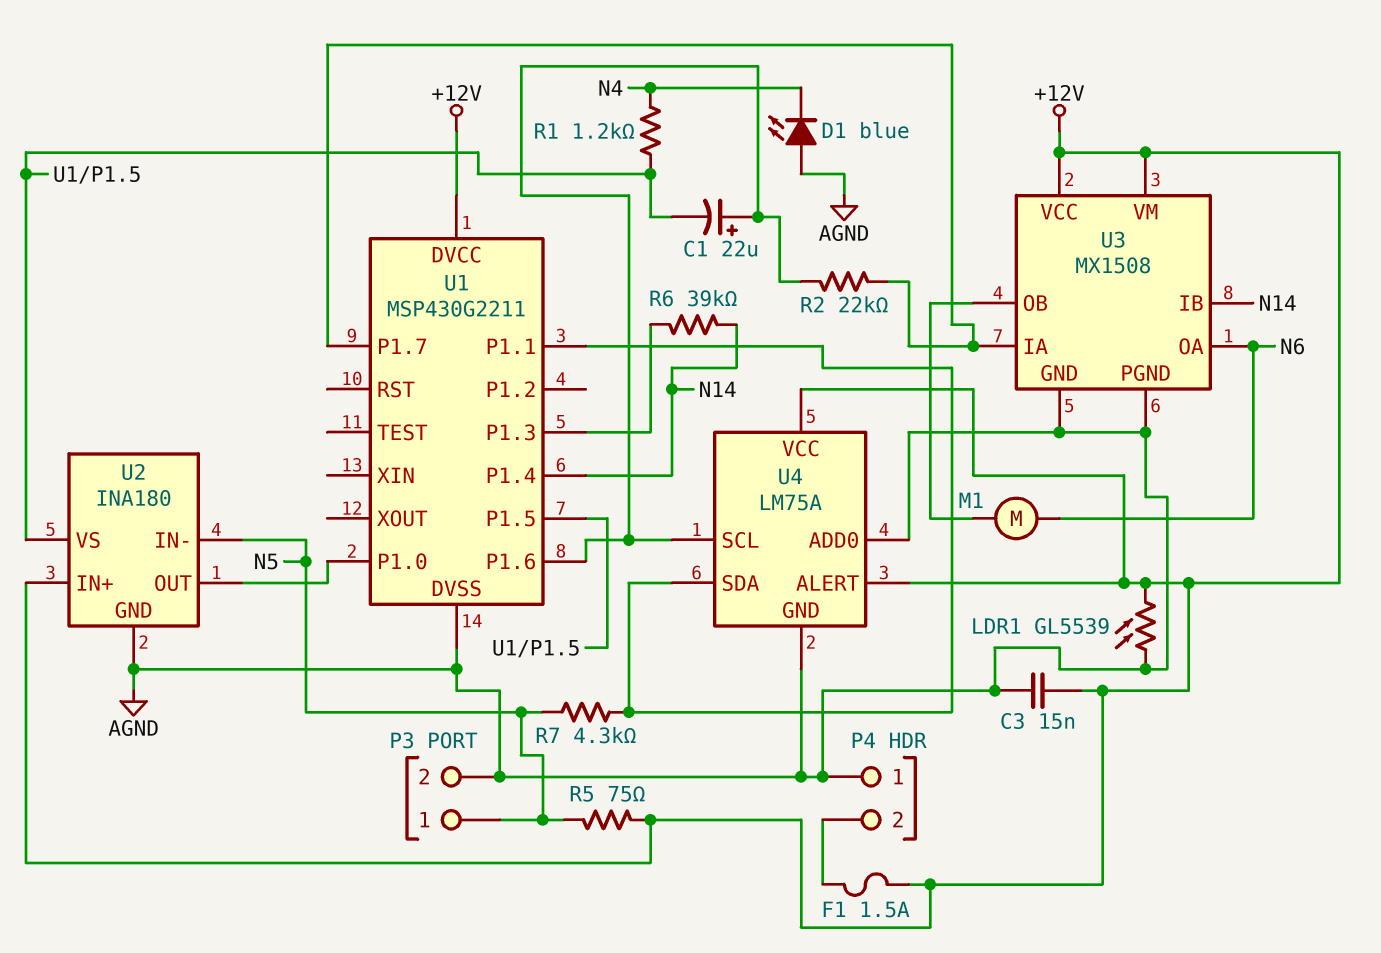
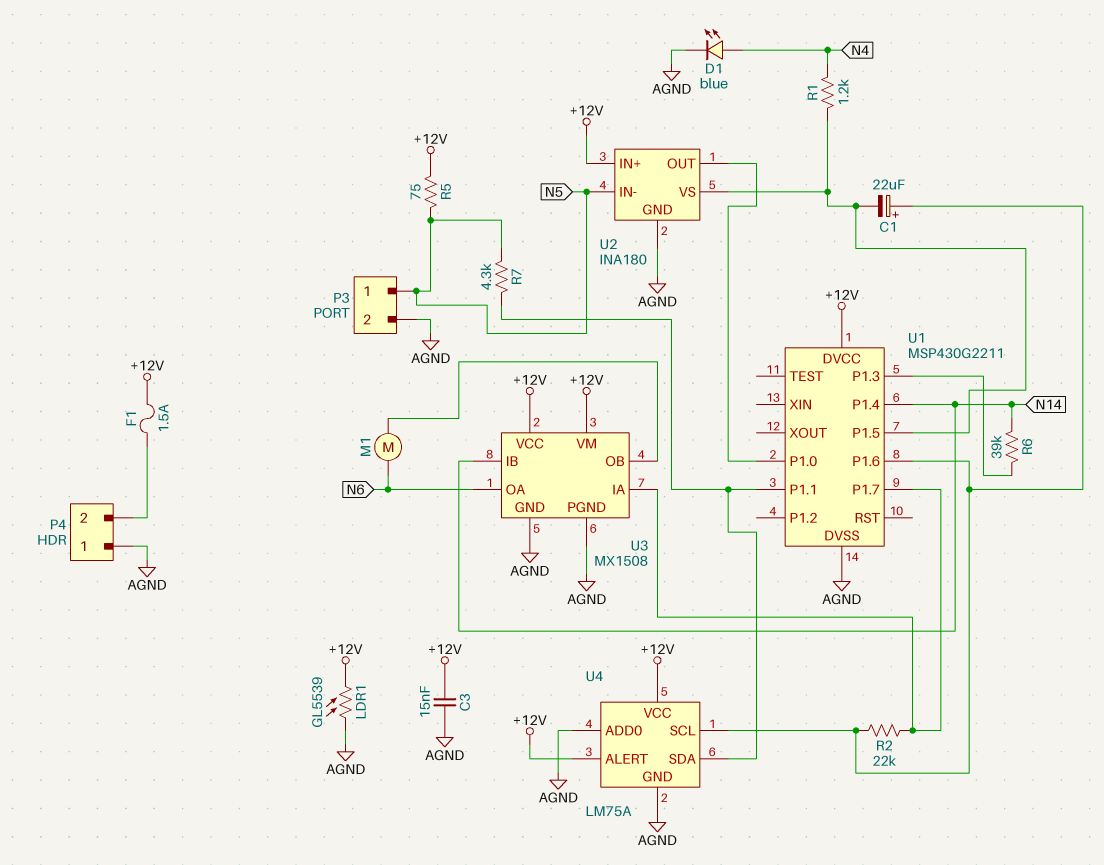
D1: LED blue (A AGND, K N4) -> LED blue (A N4, K AGND)

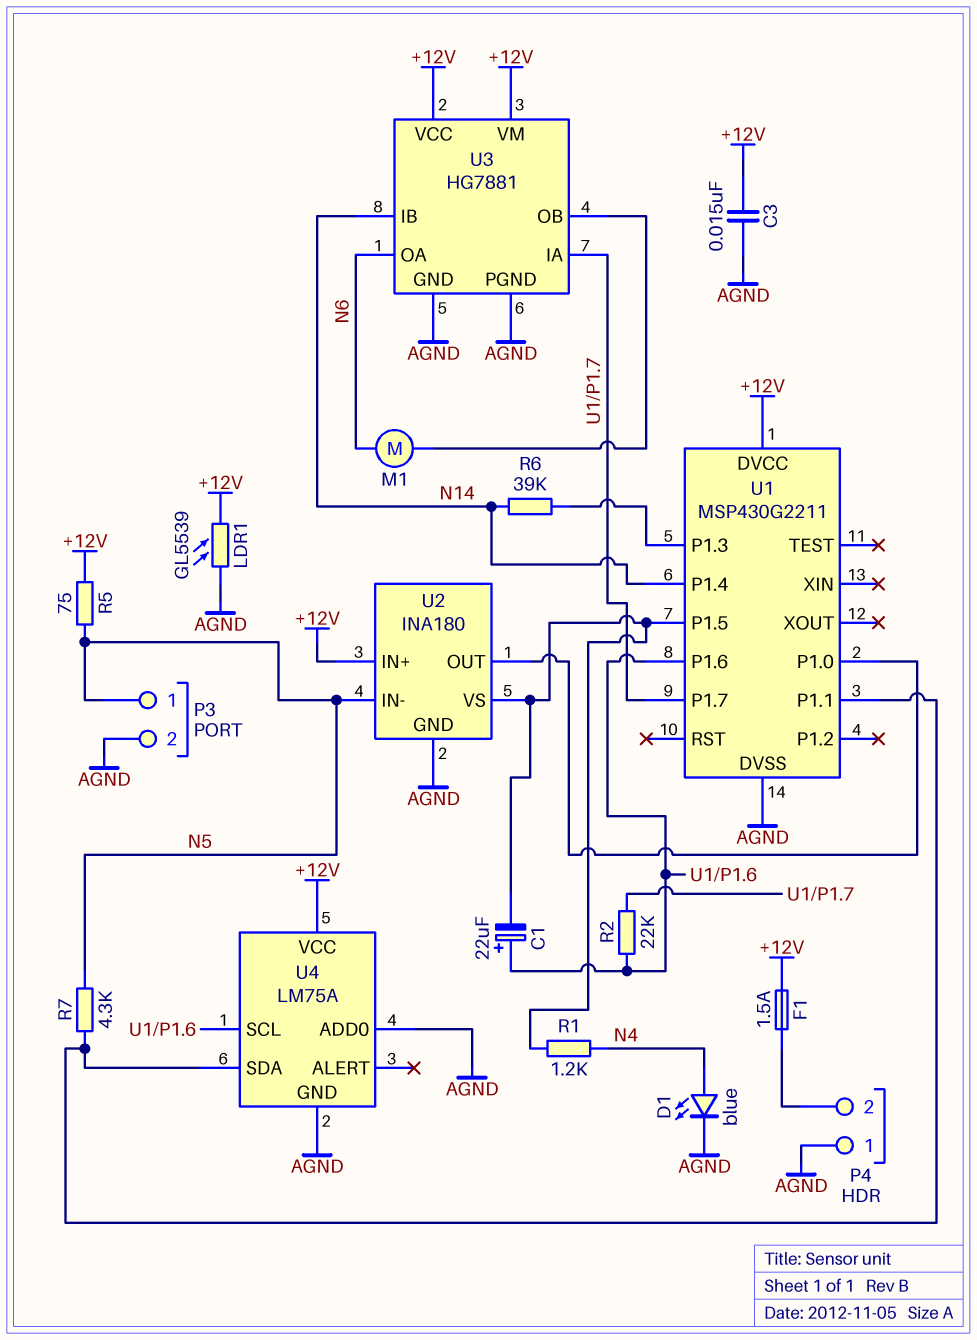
U3: MX1508 -> HG7881
U4 pin ALERT: +12V -> none

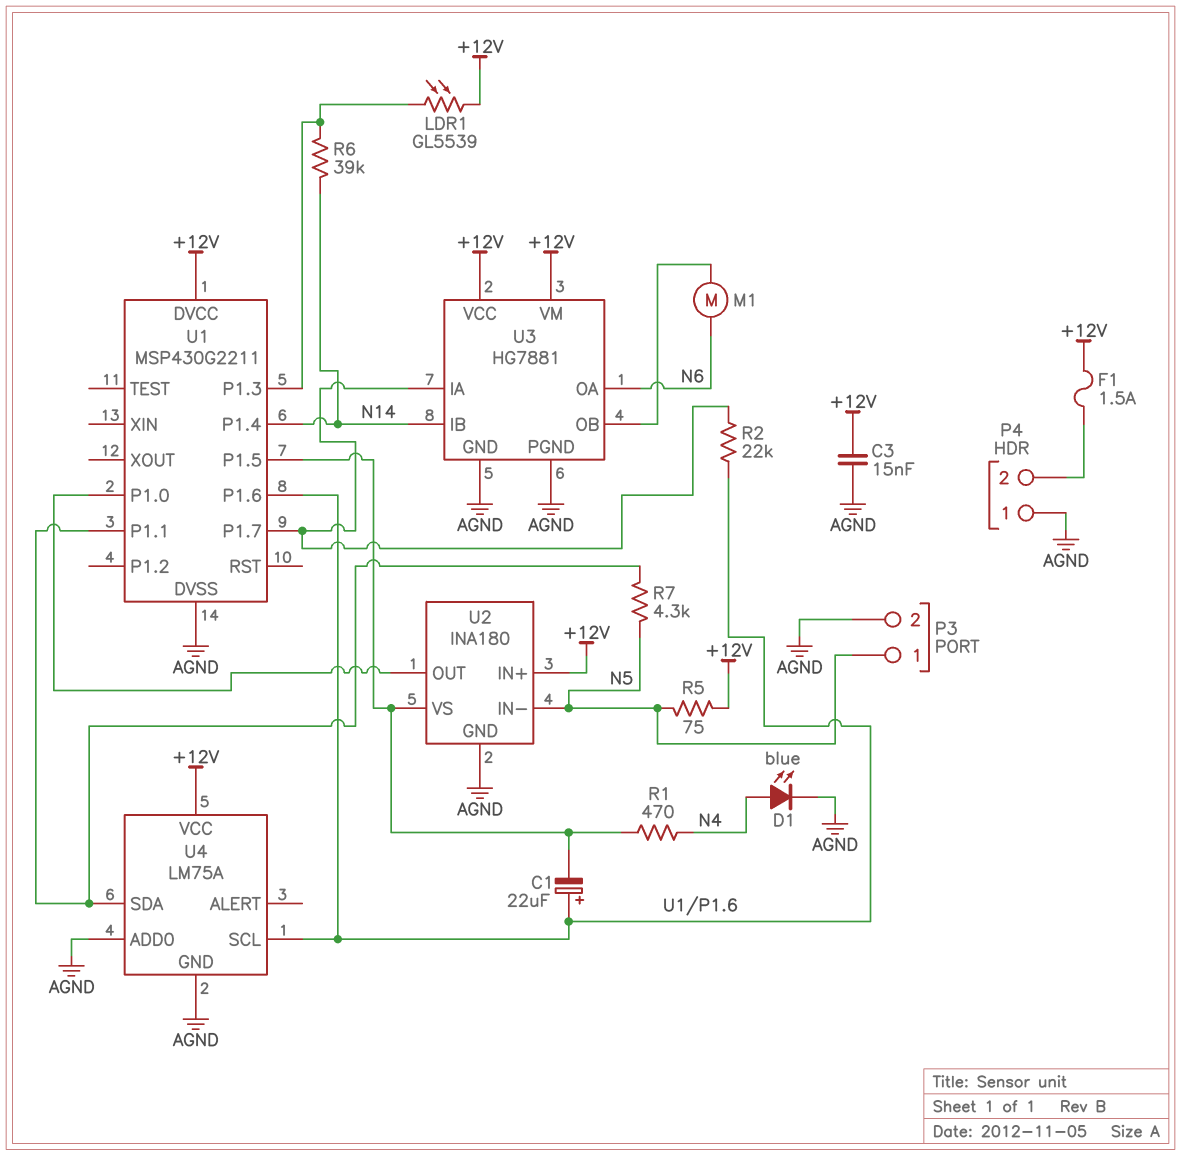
LDR1: GL5539 (+12V, AGND) -> GL5539 (+12V, U1/P1.3)
R1: 1.2k (N4, U1/P1.5) -> 470 (N4, U1/P1.5)

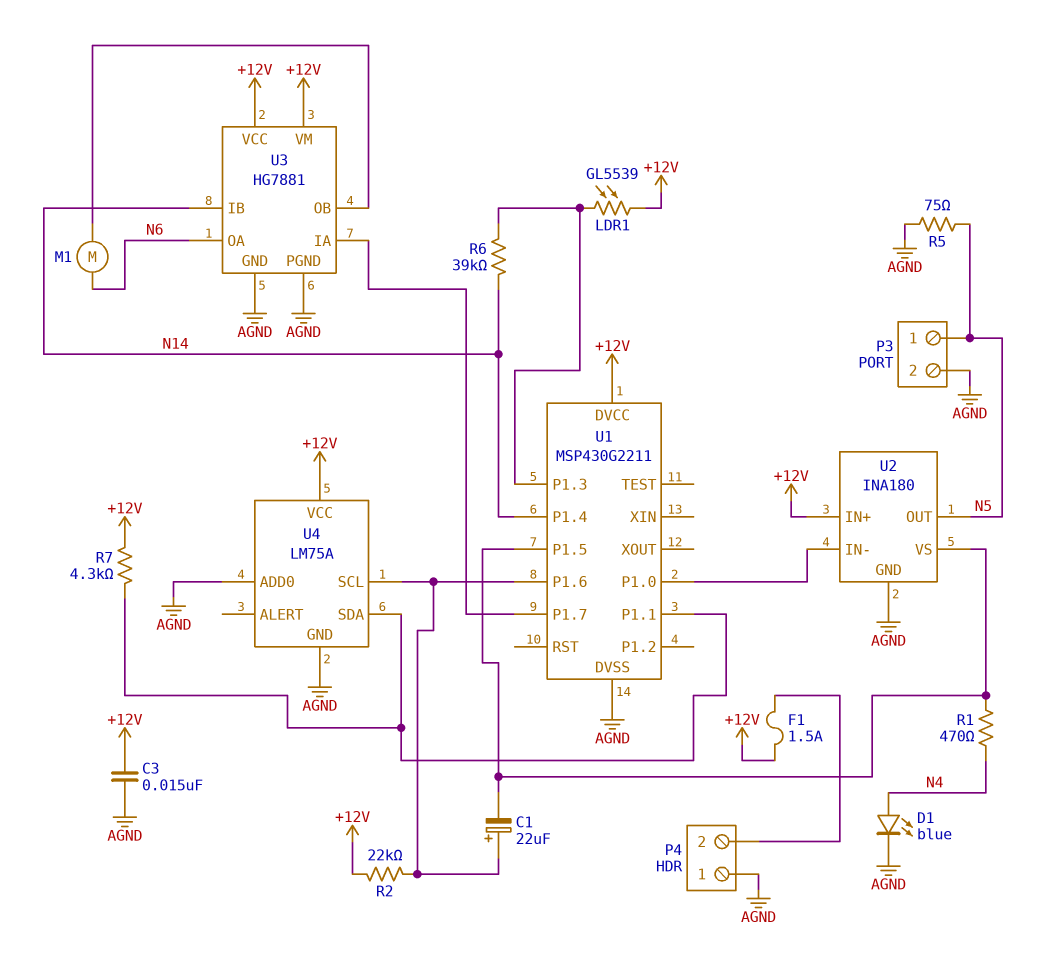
R2: 22k (U1/P1.6, U1/P1.7) -> 22k (+12V, U1/P1.6)
R5: 75 (+12V, N5) -> 75 (AGND, N5)
R7: 4.3k (N5, U1/P1.1) -> 4.3k (+12V, U1/P1.1)
U2 pin IN-: N5 -> U1/P1.0
U2 pin OUT: U1/P1.0 -> N5

